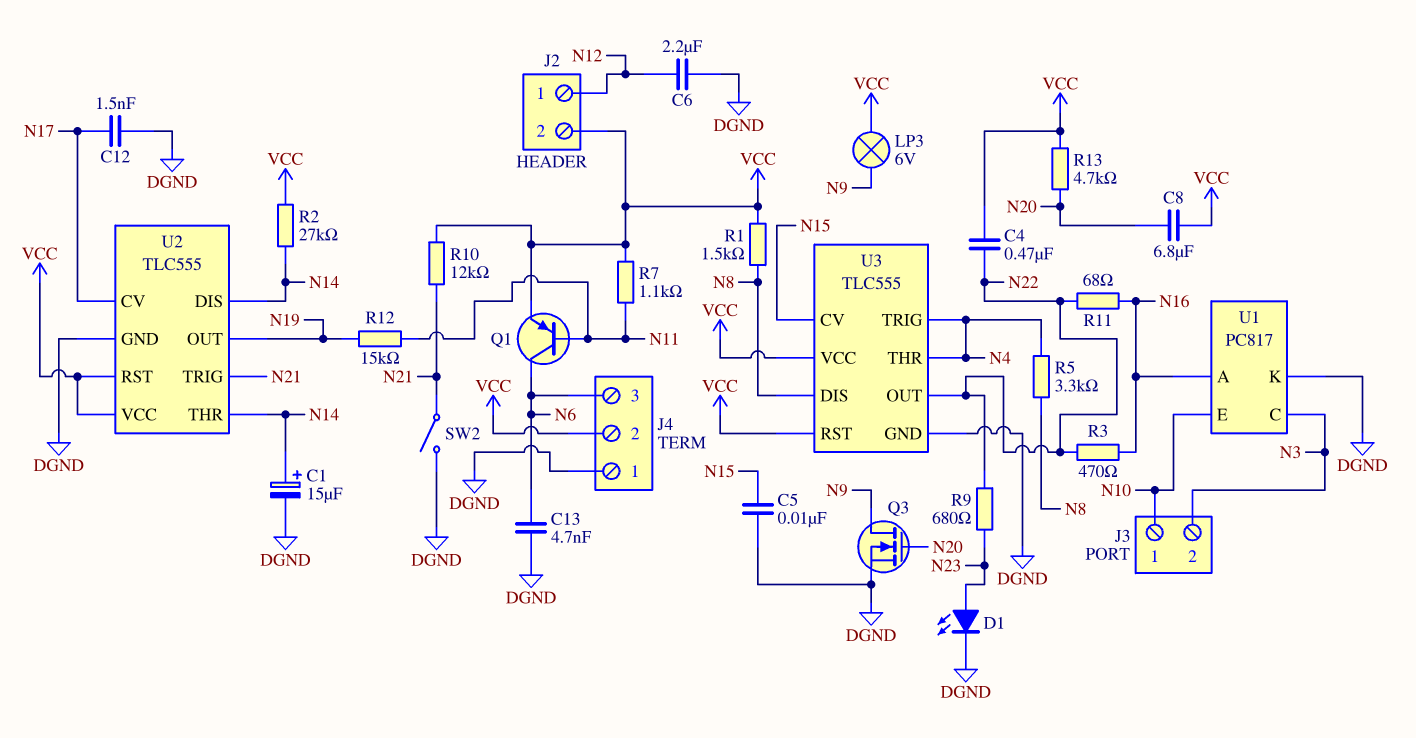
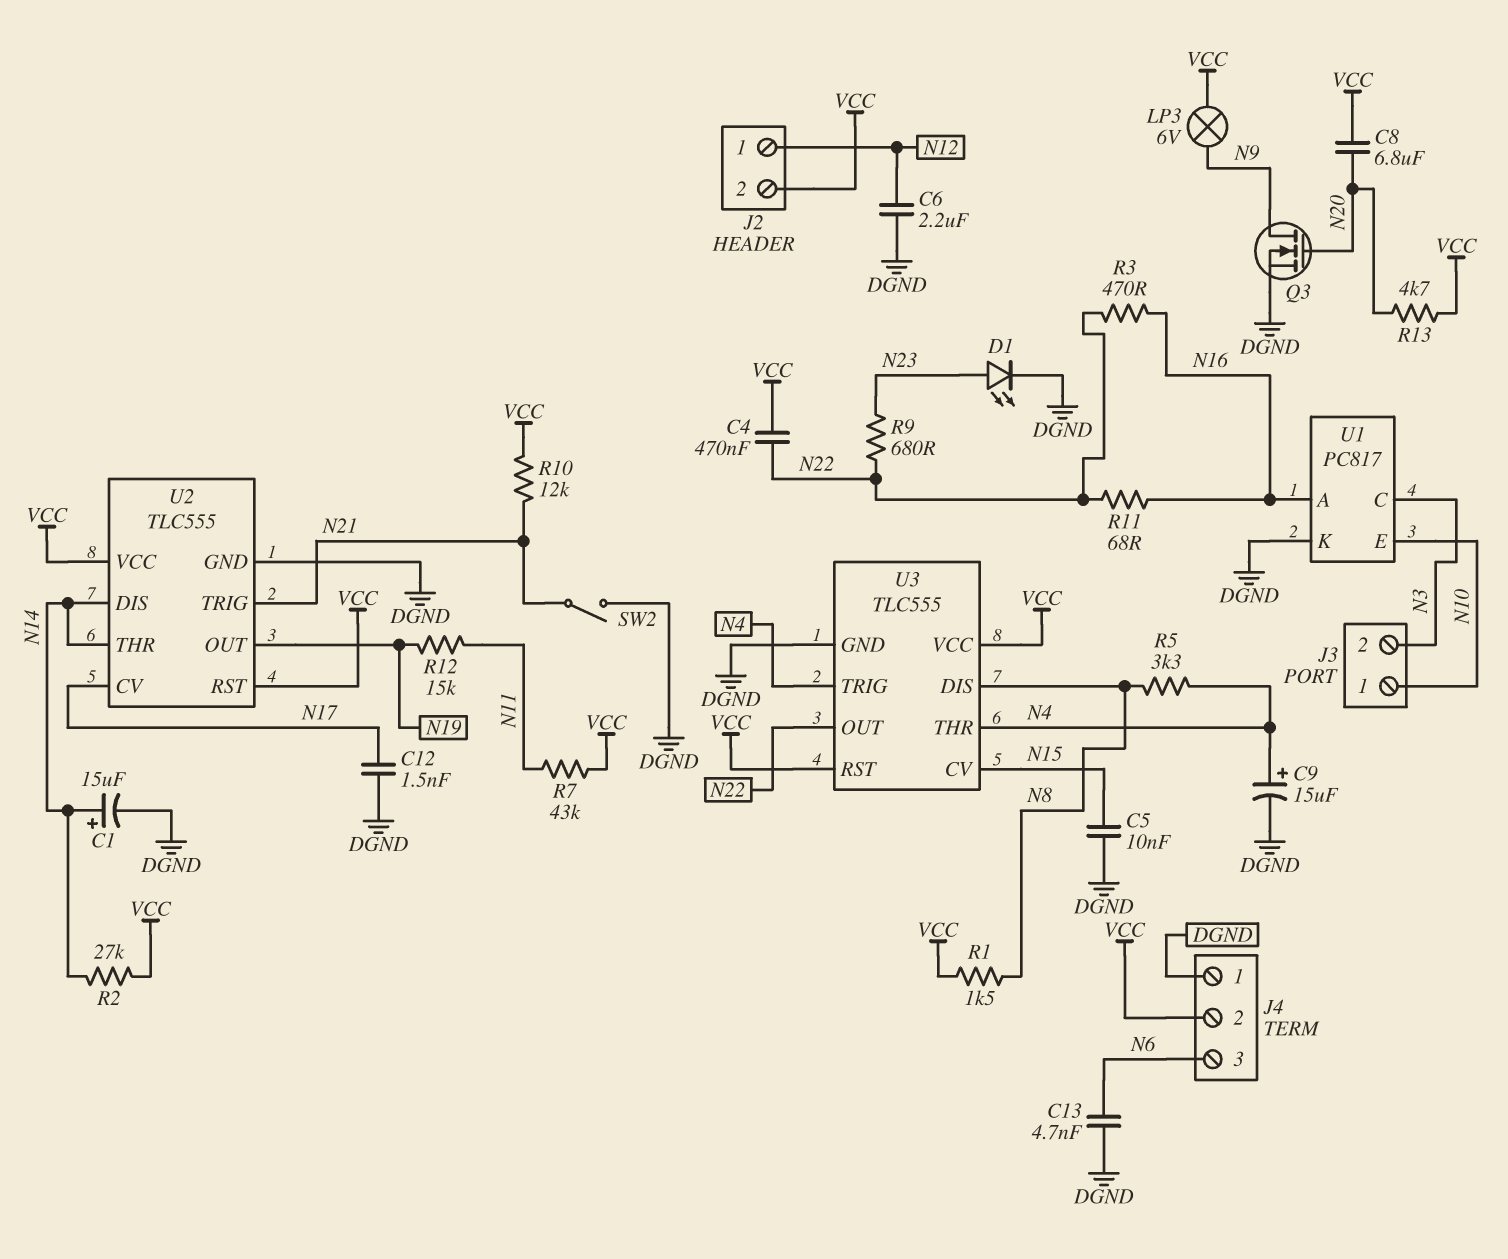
C9: none -> 15uF (plus N4, minus DGND)
Q1: PNP (B N11, C N6, E VCC) -> none
R7: 1.1k (N11, VCC) -> 43k (N11, VCC)

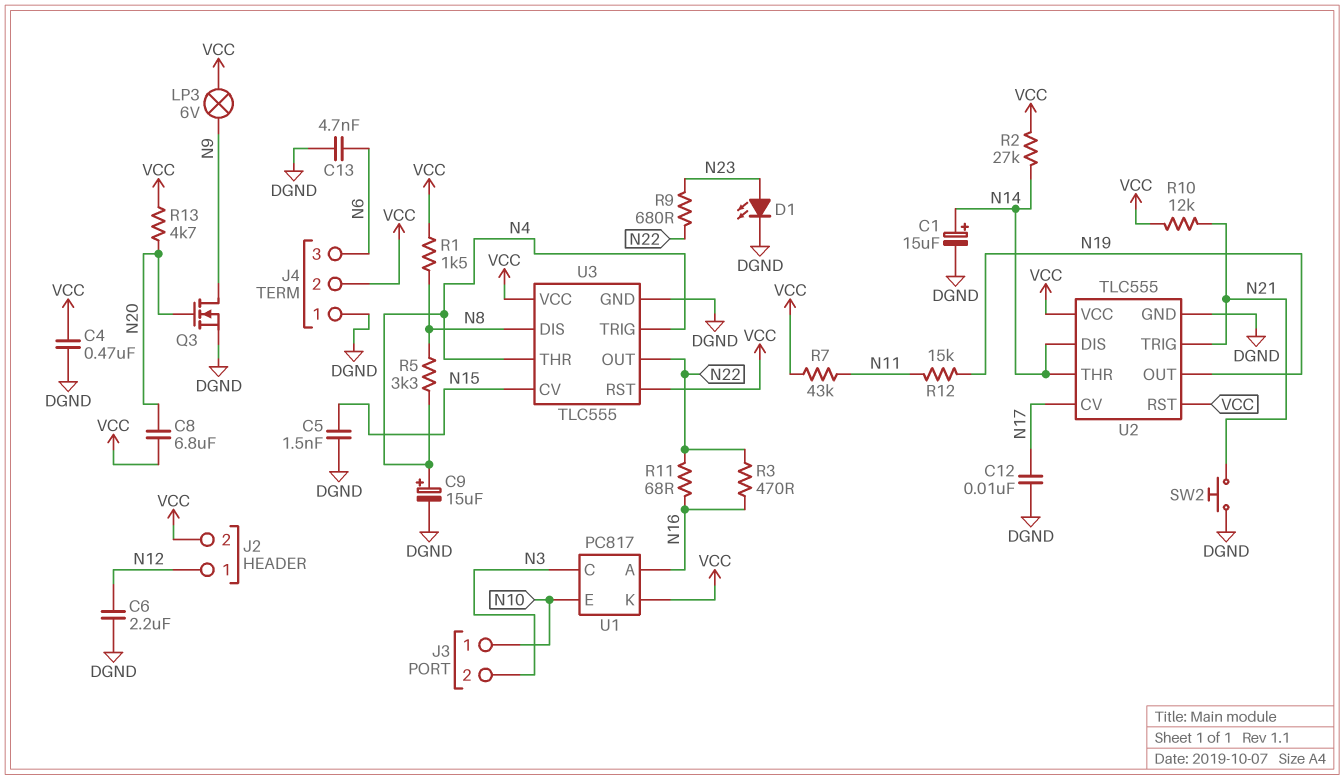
C4: 470nF (N22, VCC) -> 470nF (DGND, VCC)
C5: 10nF (DGND, N15) -> 1.5nF (DGND, N15)
C12: 1.5nF (DGND, N17) -> 10nF (DGND, N17)
SW2: switch (DGND, N21) -> button (DGND, N21)
U1 pin K: DGND -> VCC

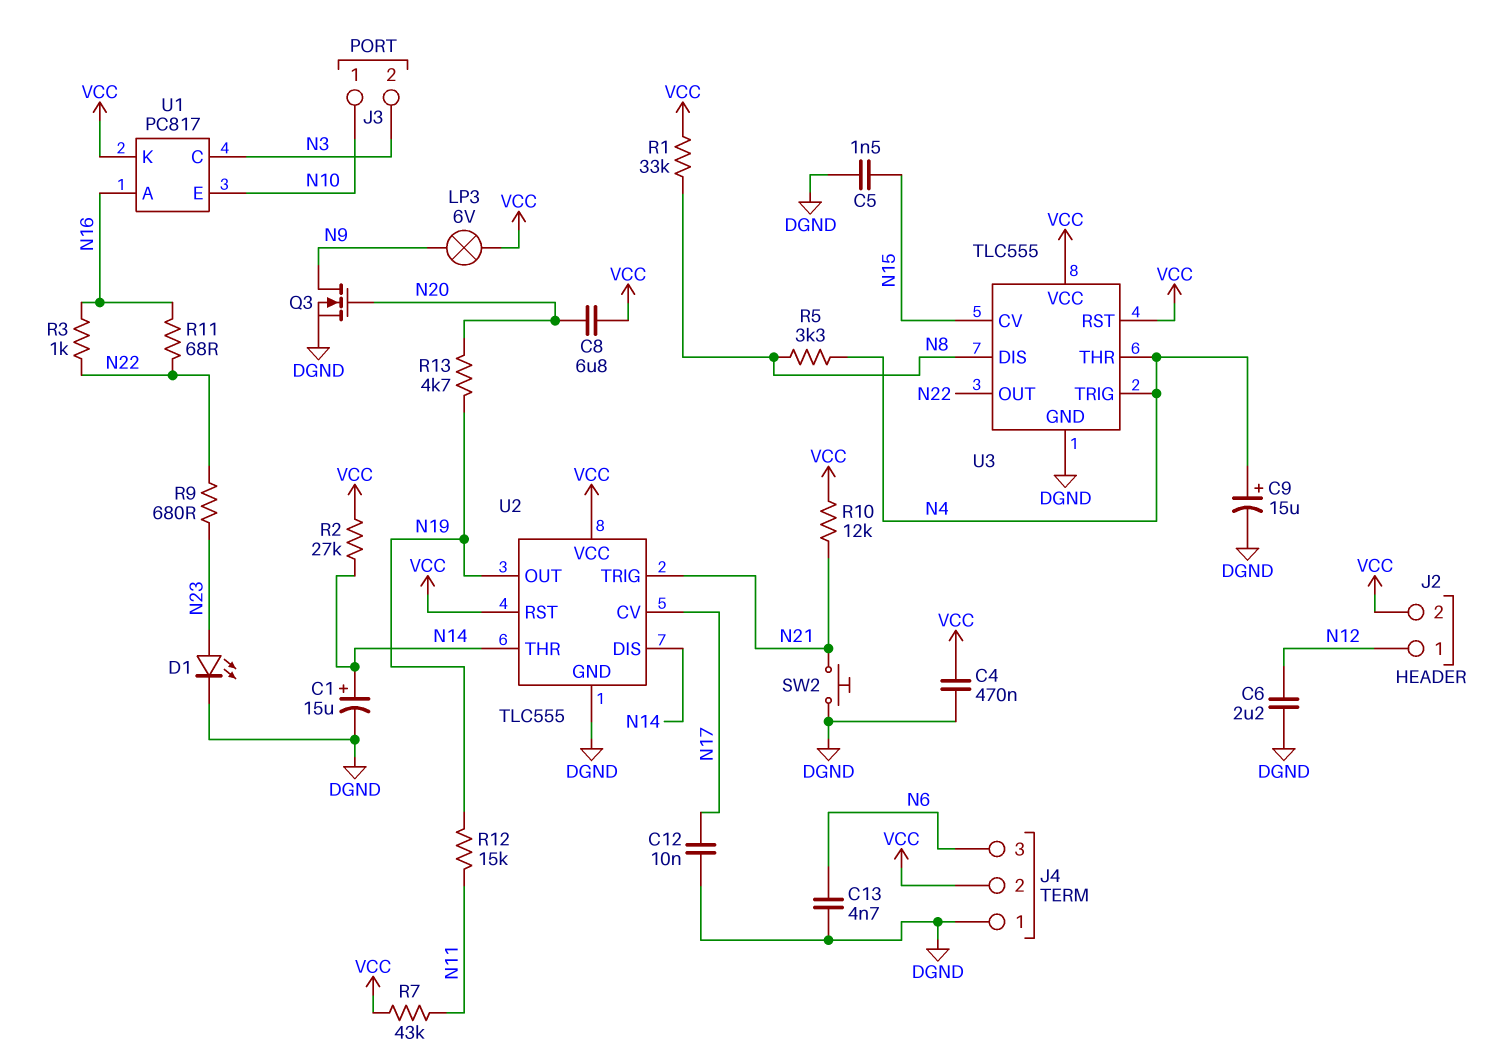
R1: 1.5k (N8, VCC) -> 33k (N8, VCC)
R3: 470 (N16, N22) -> 1k (N16, N22)
R13: 4.7k (N20, VCC) -> 4.7k (N19, N20)

